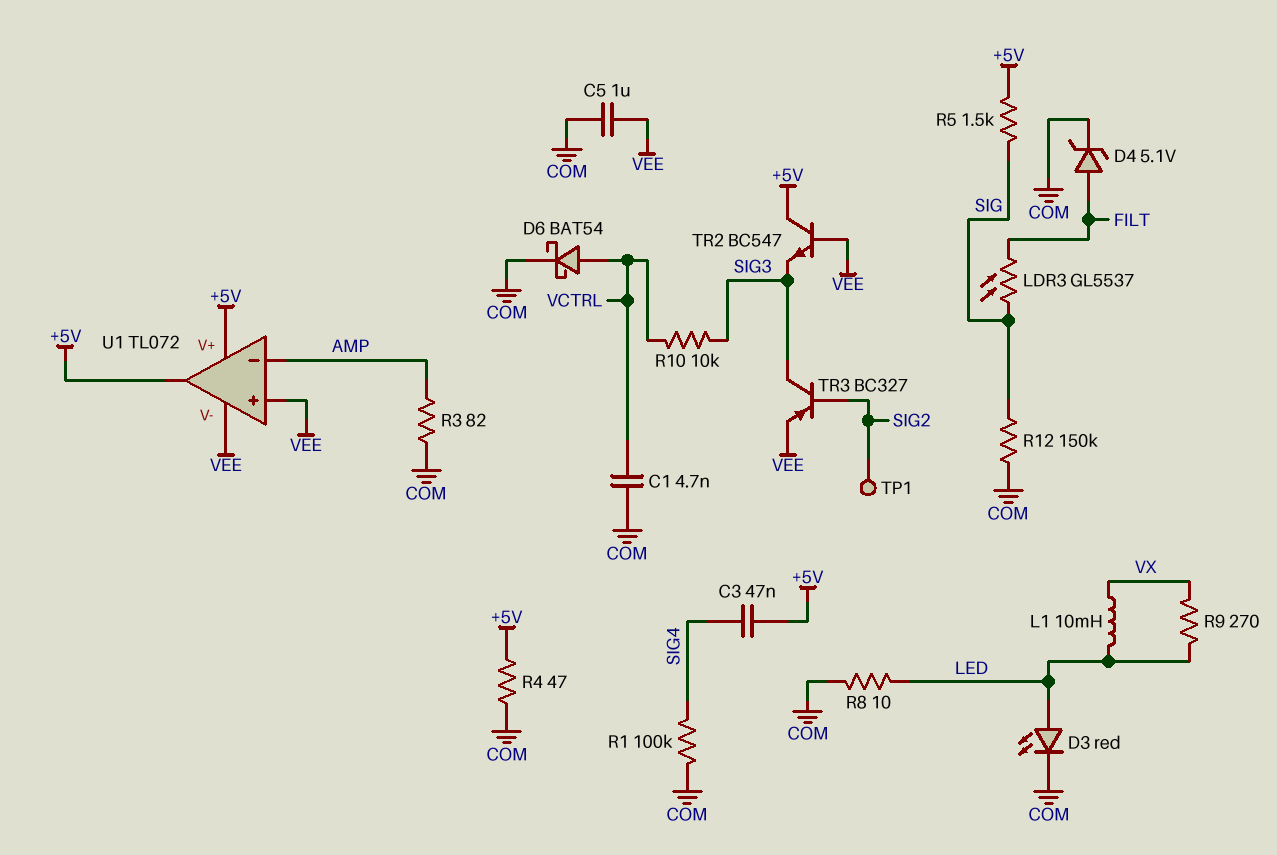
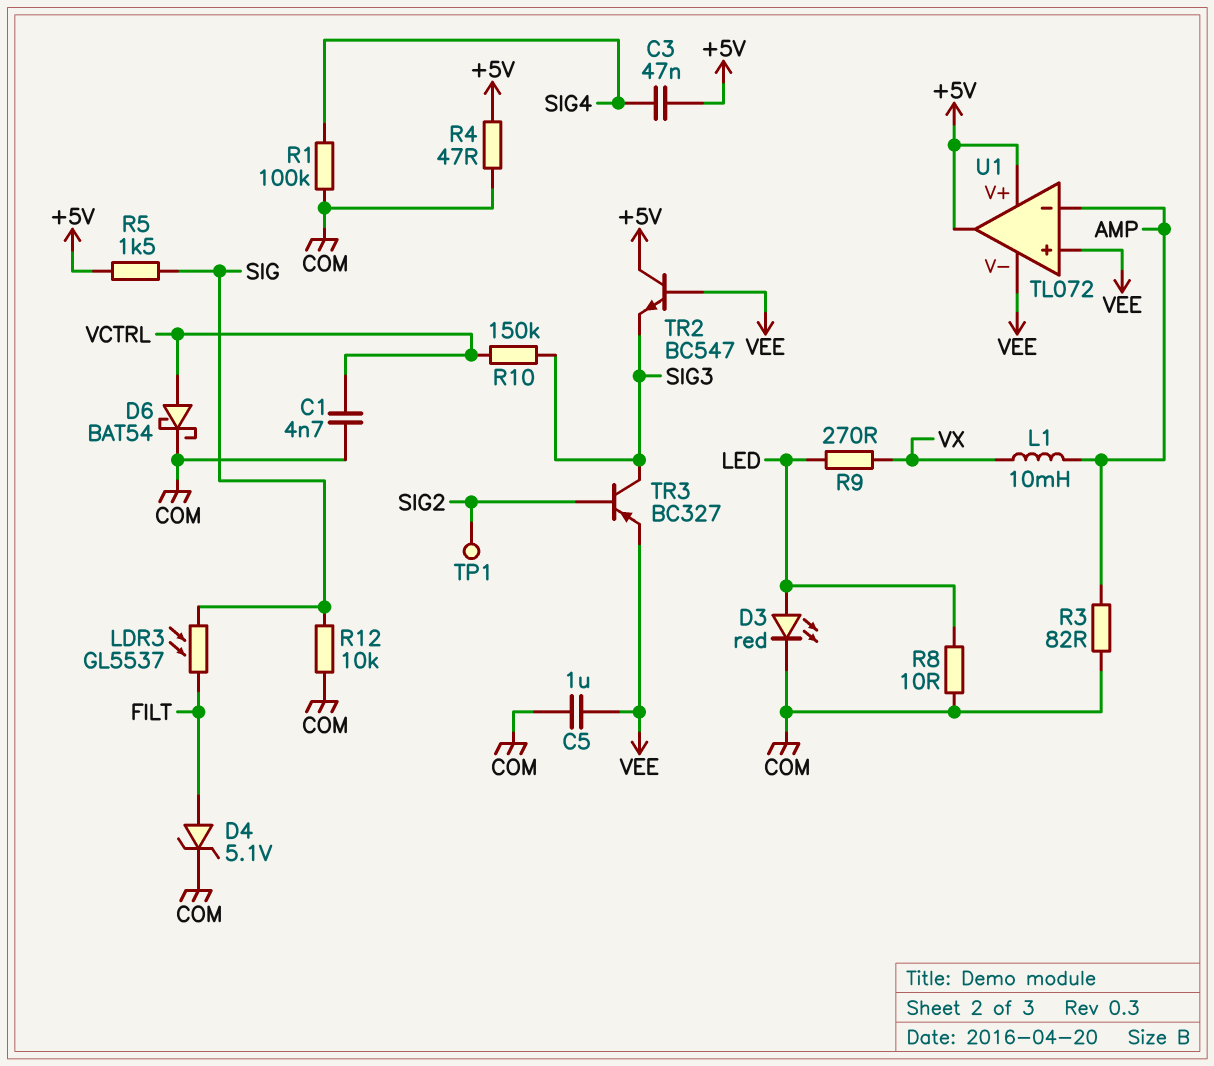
L1: 10mH (LED, VX) -> 10mH (AMP, VX)
R10: 10k (SIG3, VCTRL) -> 150k (SIG3, VCTRL)
R12: 150k (COM, SIG) -> 10k (COM, SIG)

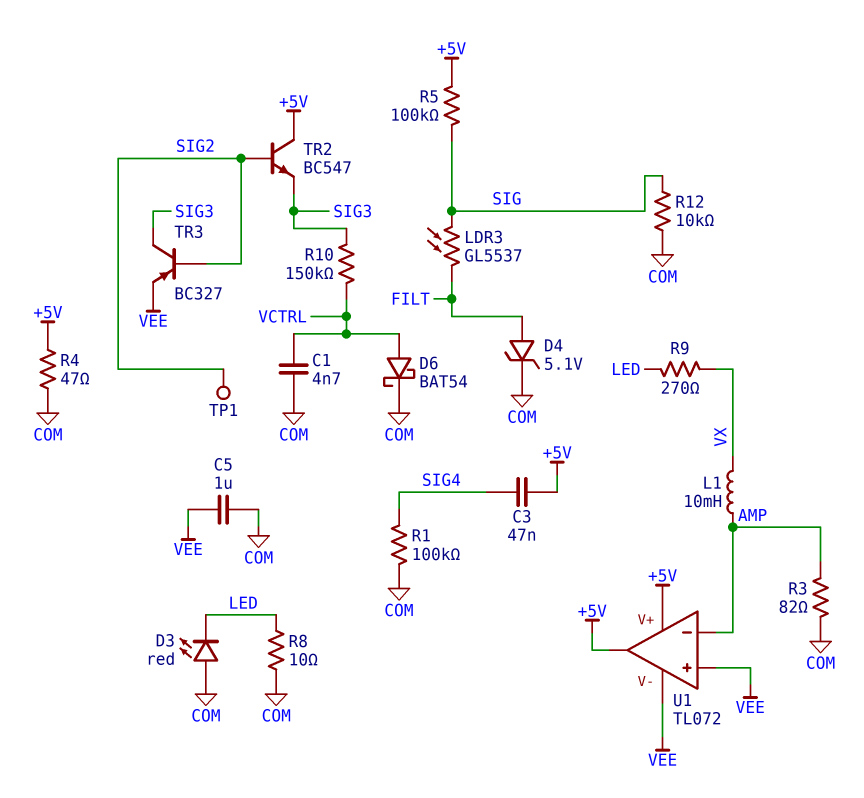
D3: LED red (A LED, K COM) -> LED red (A COM, K LED)
R5: 1.5k (+5V, SIG) -> 100k (+5V, SIG)
TR2: NPN BC547 (B VEE, C +5V, E SIG3) -> NPN BC547 (B SIG2, C +5V, E SIG3)

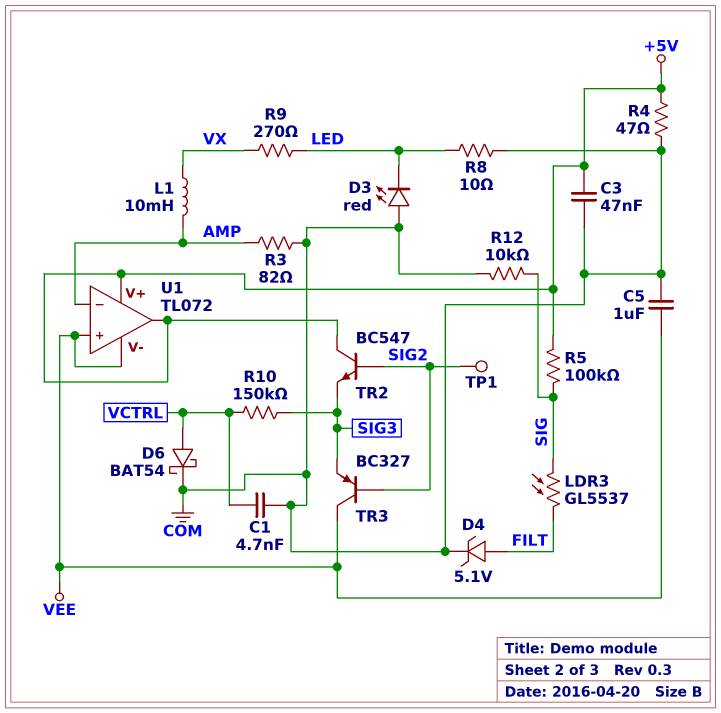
C3: 47nF (+5V, SIG4) -> 47nF (+5V, COM)
R1: 100k (COM, SIG4) -> none
TR3: PNP BC327 (B SIG2, C SIG3, E VEE) -> PNP BC327 (B SIG2, C VEE, E SIG3)

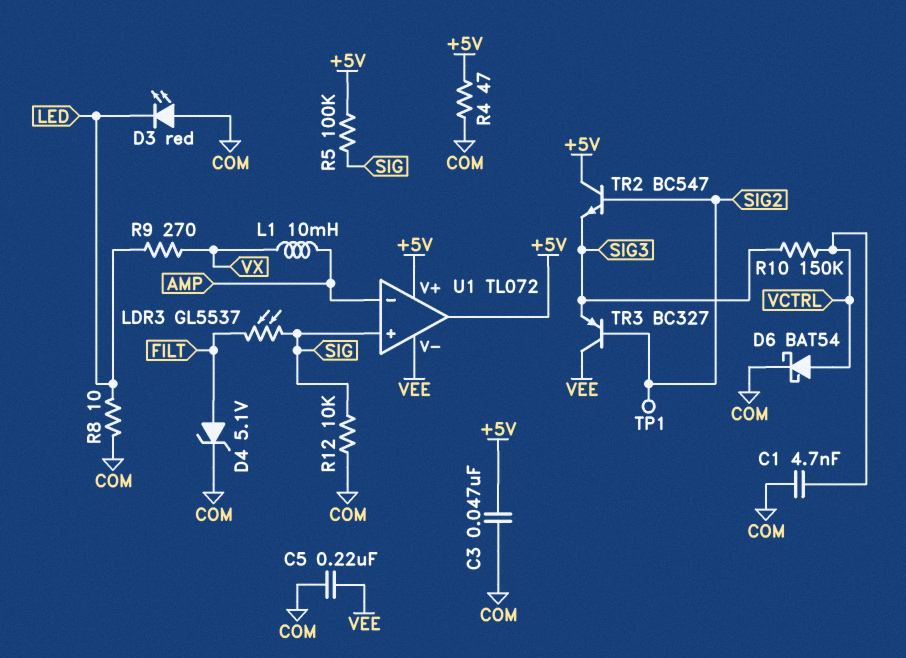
C5: 1uF (COM, VEE) -> 220nF (COM, VEE)
R3: 82 (AMP, COM) -> none
U1 pin in+: VEE -> SIG

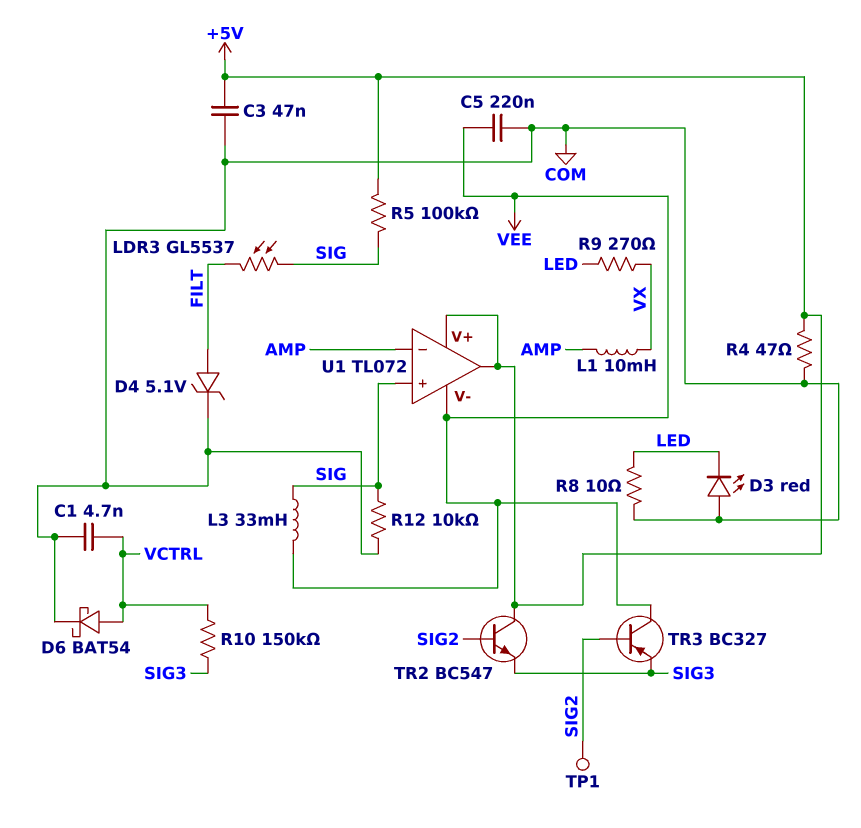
L3: none -> 33mH (SIG, VEE)

